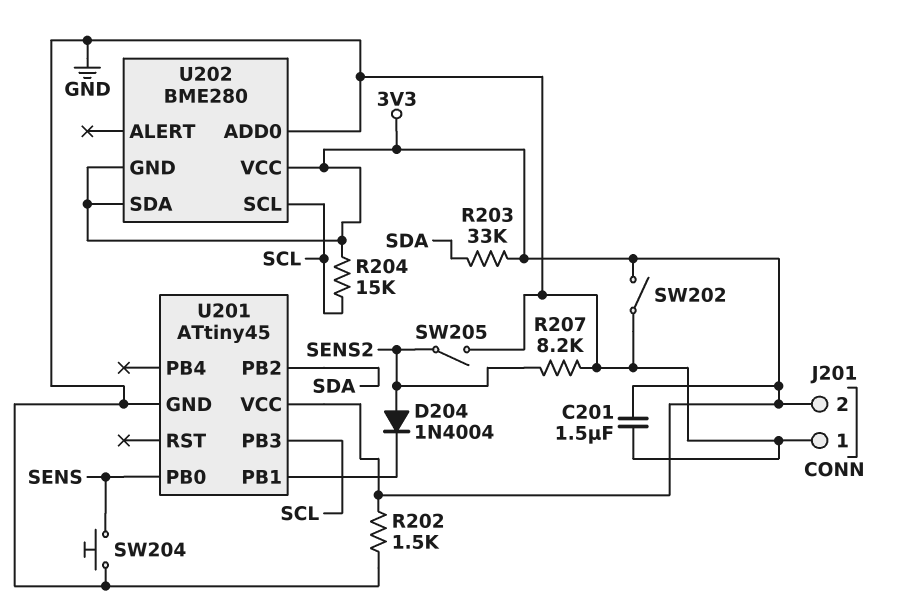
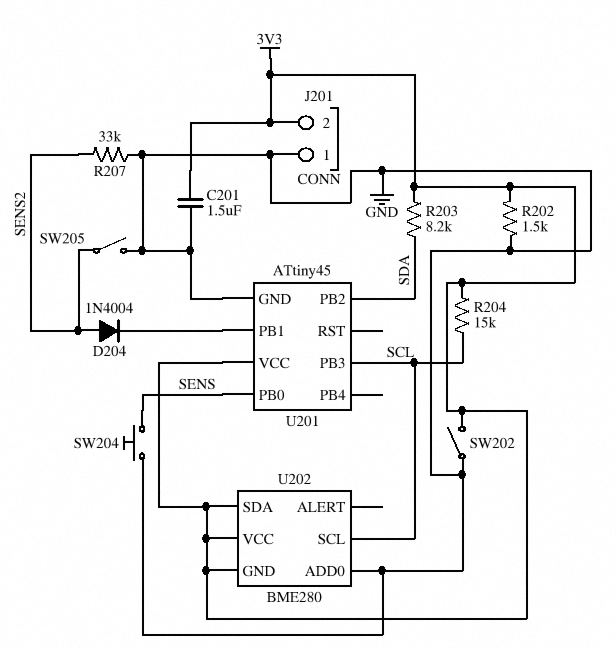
R203: 33k (3V3, SDA) -> 8.2k (3V3, SDA)
R207: 8.2k (GND, SENS2) -> 33k (GND, SENS2)

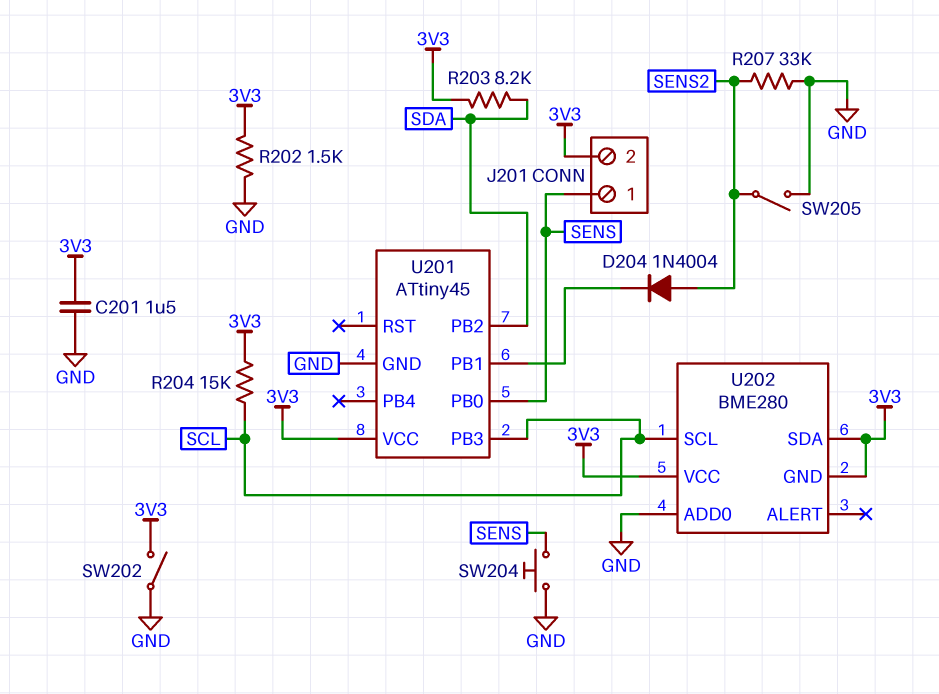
J201 pin 1: GND -> SENS

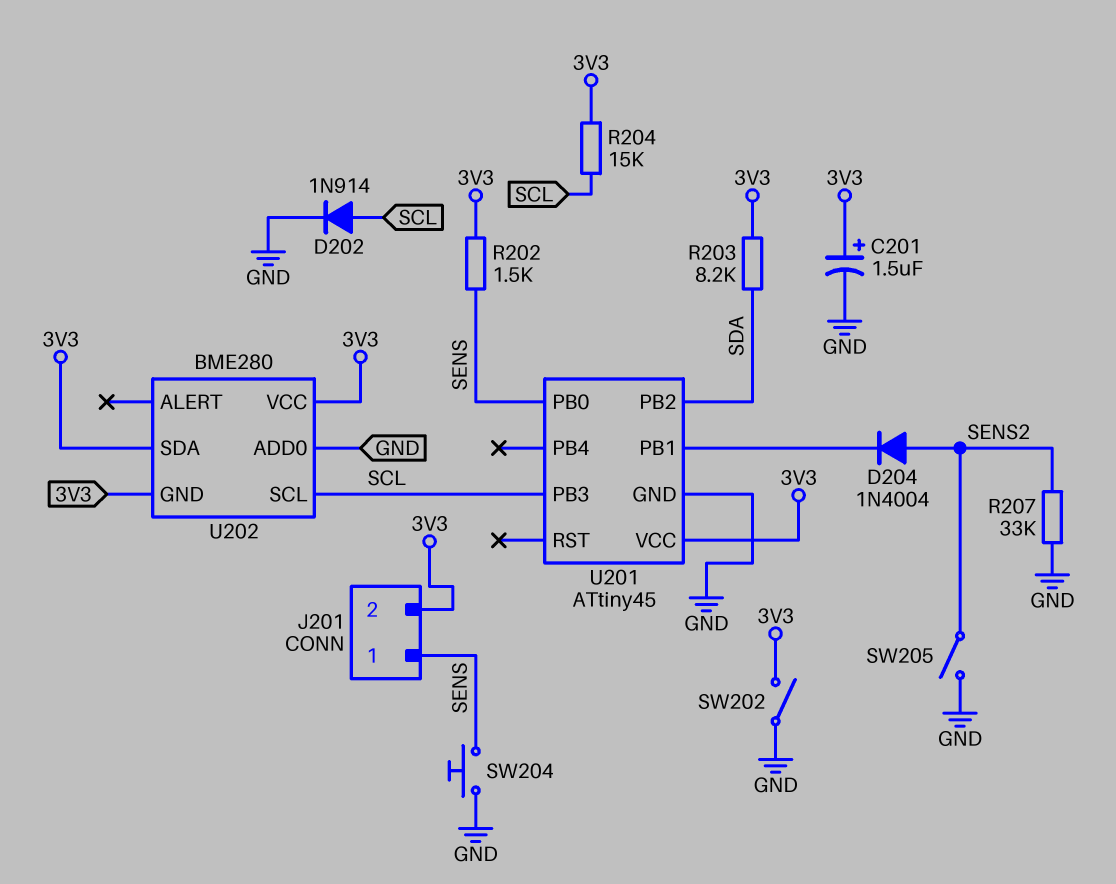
C201: 1.5uF (3V3, GND) -> 1.5uF (plus 3V3, minus GND)
D202: none -> diode 1N914 (A SCL, K GND)
R202: 1.5k (3V3, GND) -> 1.5k (3V3, SENS)

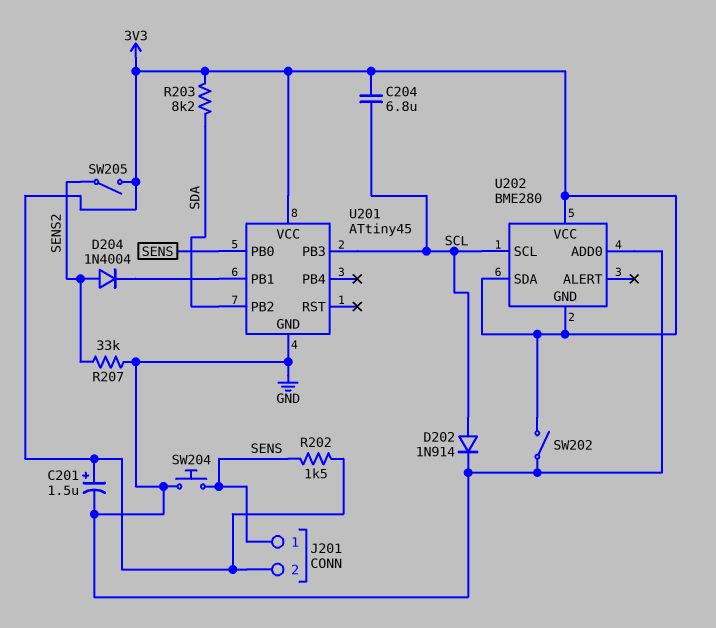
C204: none -> 6.8uF (3V3, SCL)
R204: 15k (3V3, SCL) -> none
SW205: switch (GND, SENS2) -> switch (3V3, SENS2)

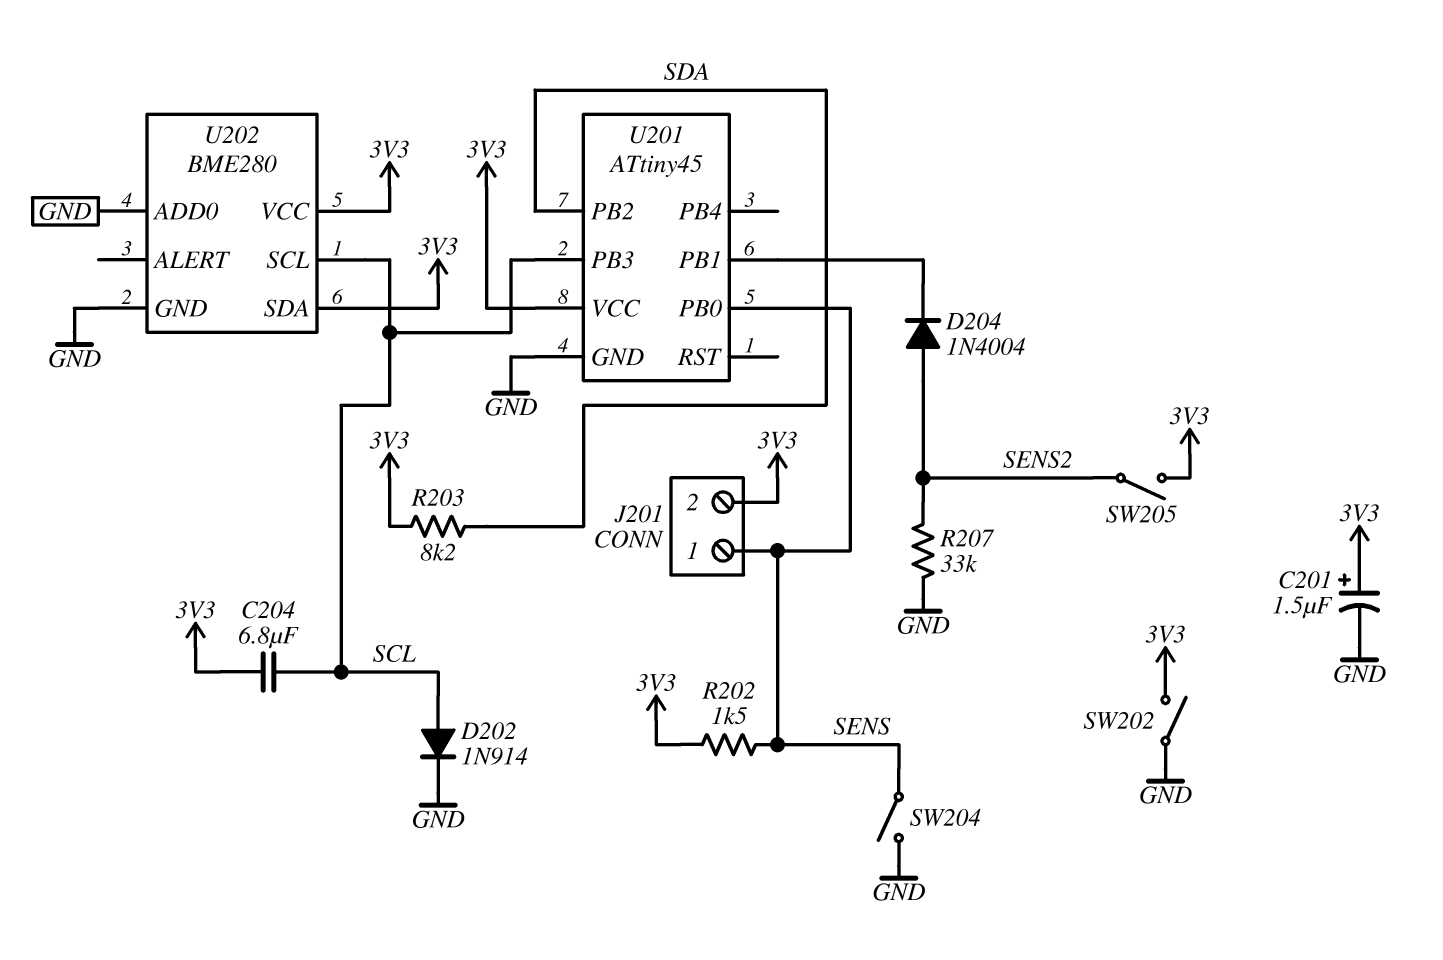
SW204: button (GND, SENS) -> switch (GND, SENS)
U202 pin GND: 3V3 -> GND

